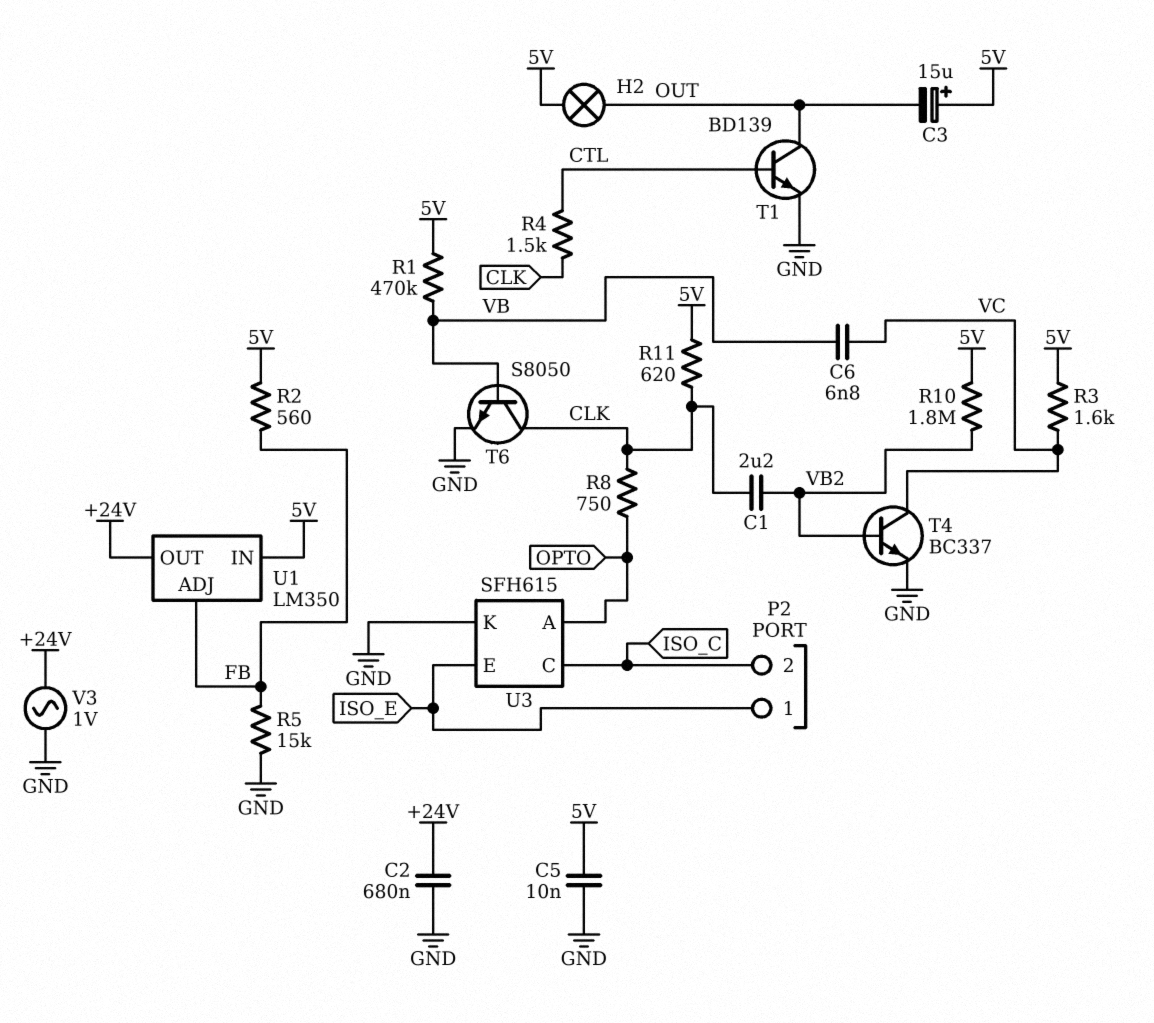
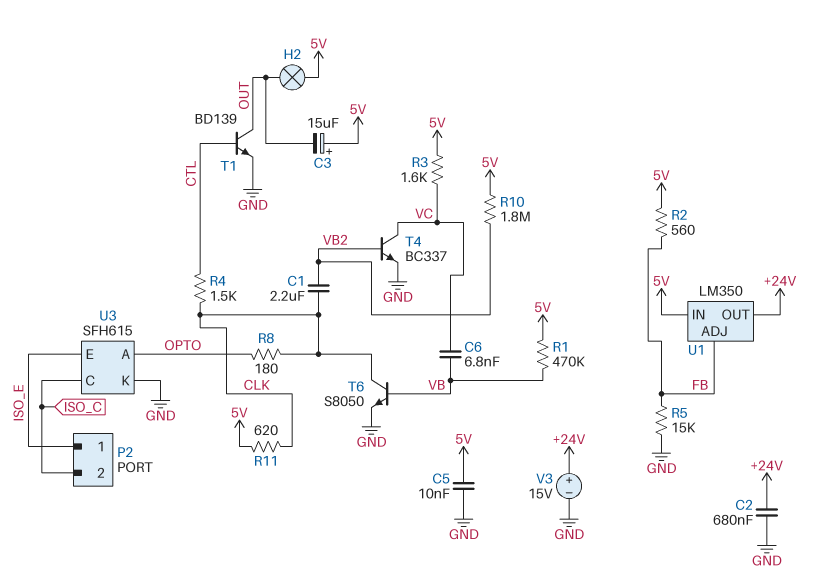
R8: 750 (CLK, OPTO) -> 180 (CLK, OPTO)
V3: AC 1V (+24V, GND) -> 15V (plus +24V, minus GND)

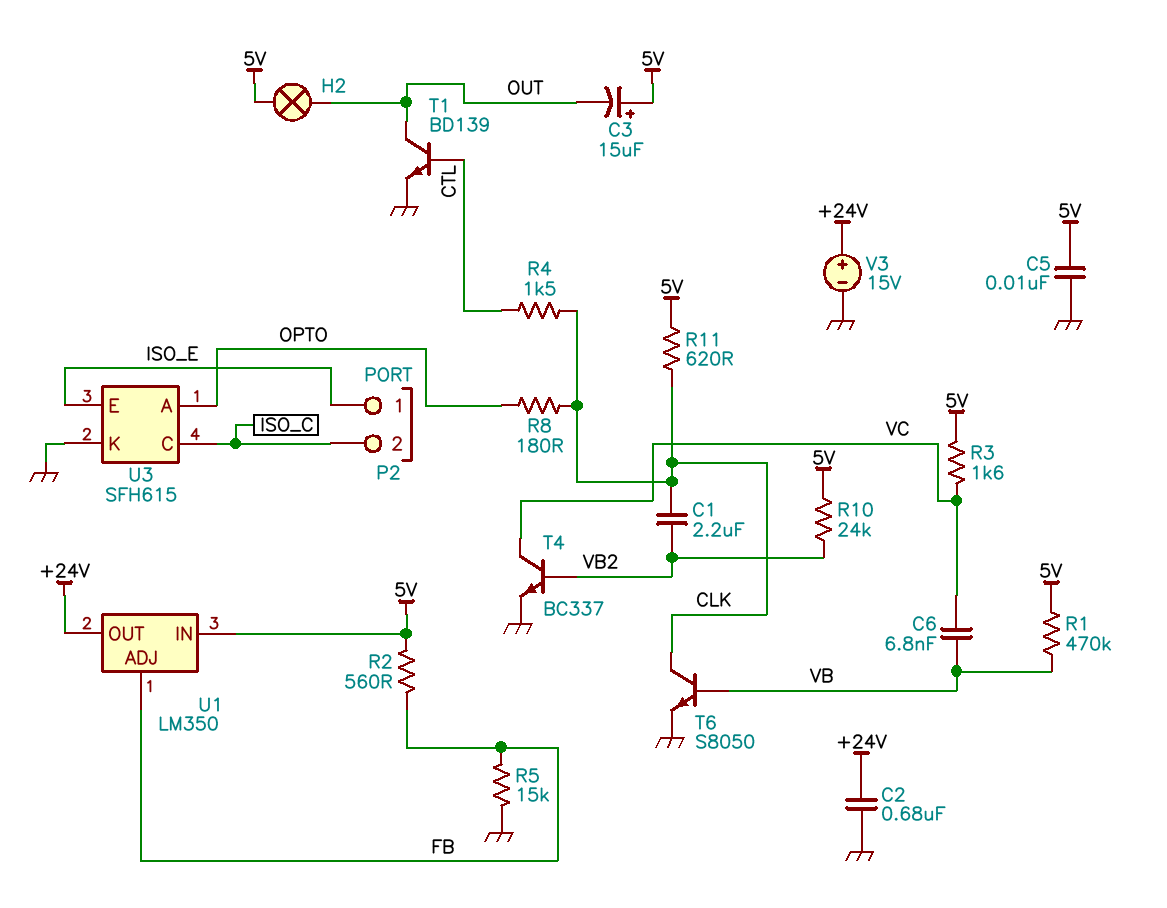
R10: 1.8M (5V, VB2) -> 24k (5V, VB2)

